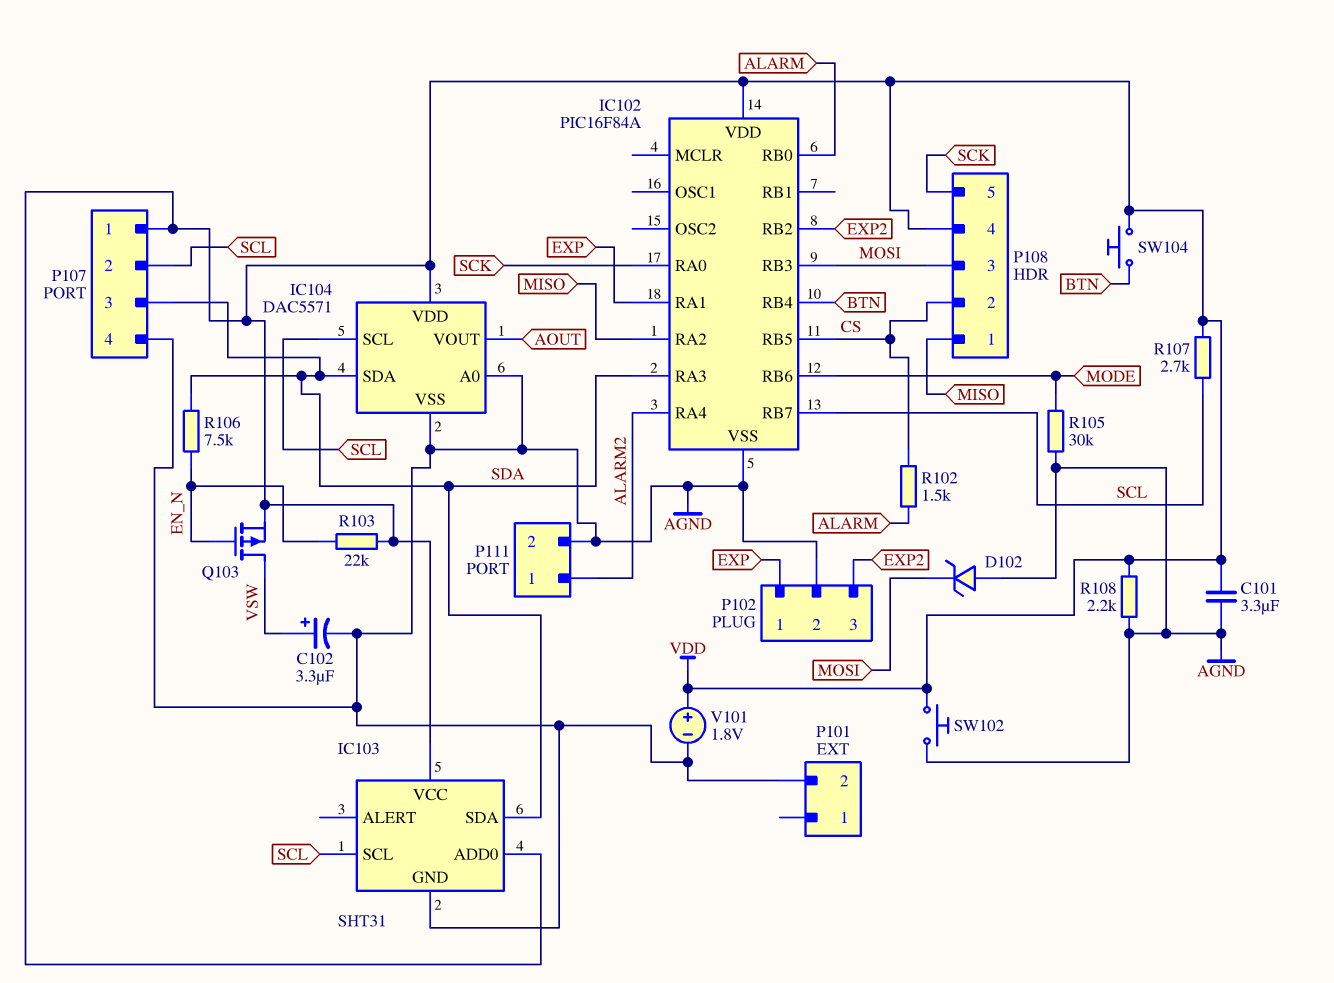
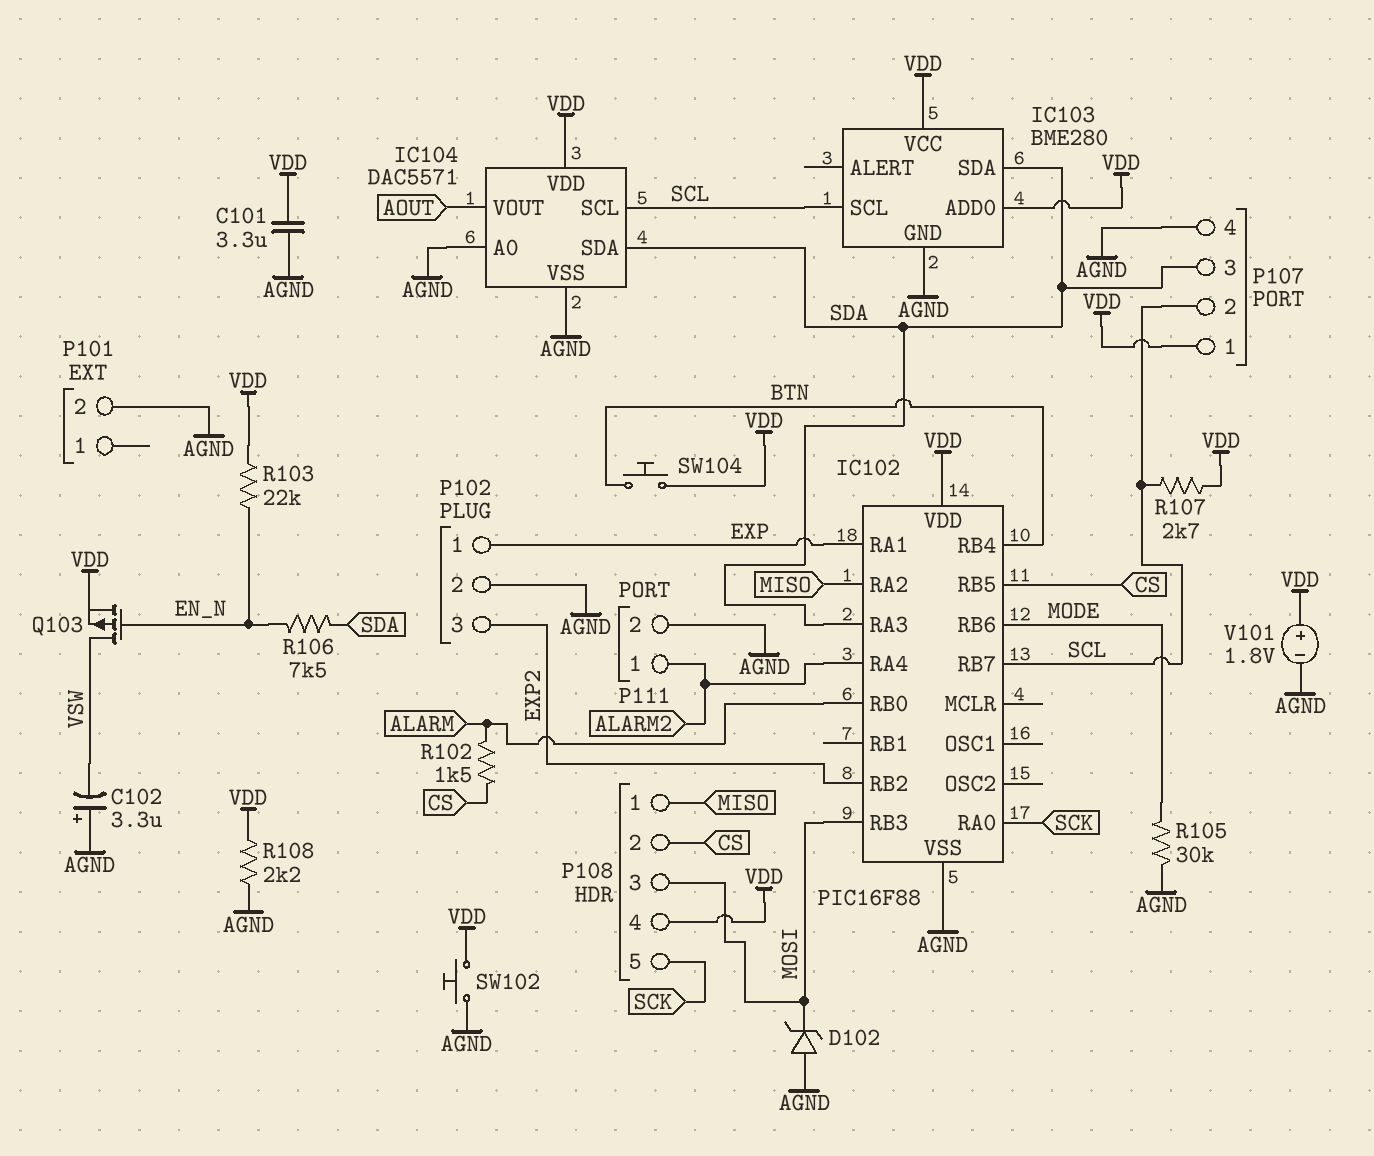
C102: 3.3uF (plus VSW, minus AGND) -> 3.3uF (plus AGND, minus VSW)
IC102: PIC16F84A -> PIC16F88
IC103: SHT31 -> BME280

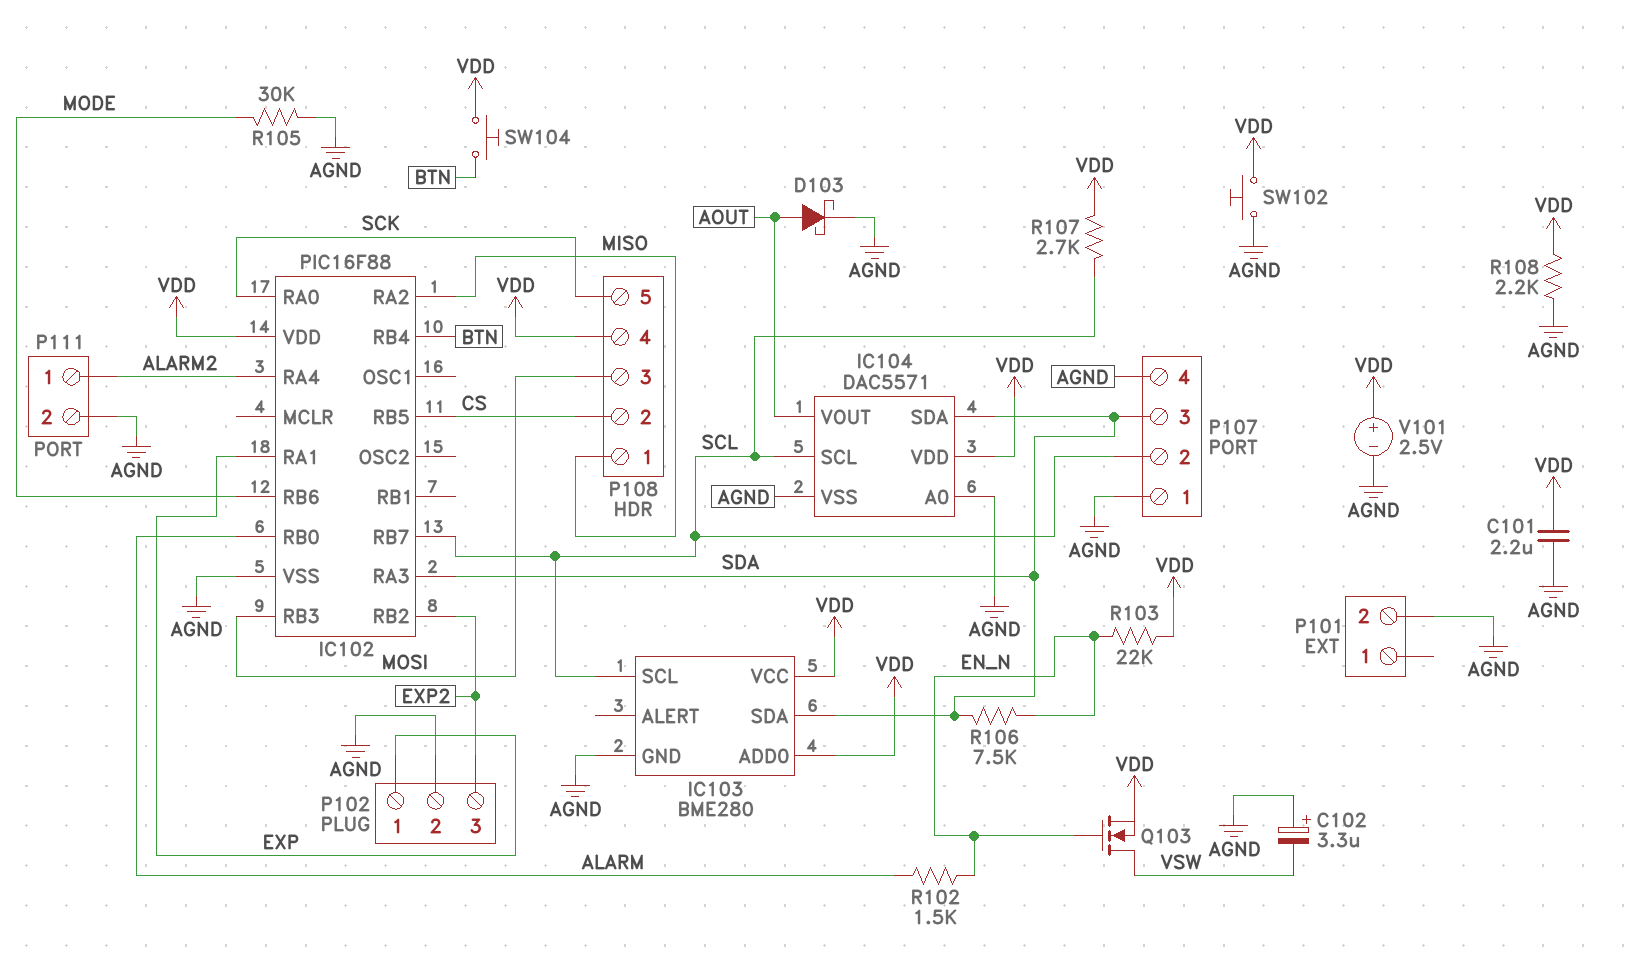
C101: 3.3uF (AGND, VDD) -> 2.2uF (AGND, VDD)
D102: zener (A AGND, K MOSI) -> none
D103: none -> schottky (A AOUT, K AGND)
P107 pin 1: VDD -> AGND
Q103: PMOS (G EN_N, D VSW, S VDD) -> NMOS (G EN_N, D VSW, S VDD)
R102: 1.5k (ALARM, CS) -> 1.5k (ALARM, EN_N)
V101: 1.8V (plus VDD, minus AGND) -> 2.5V (plus VDD, minus AGND)

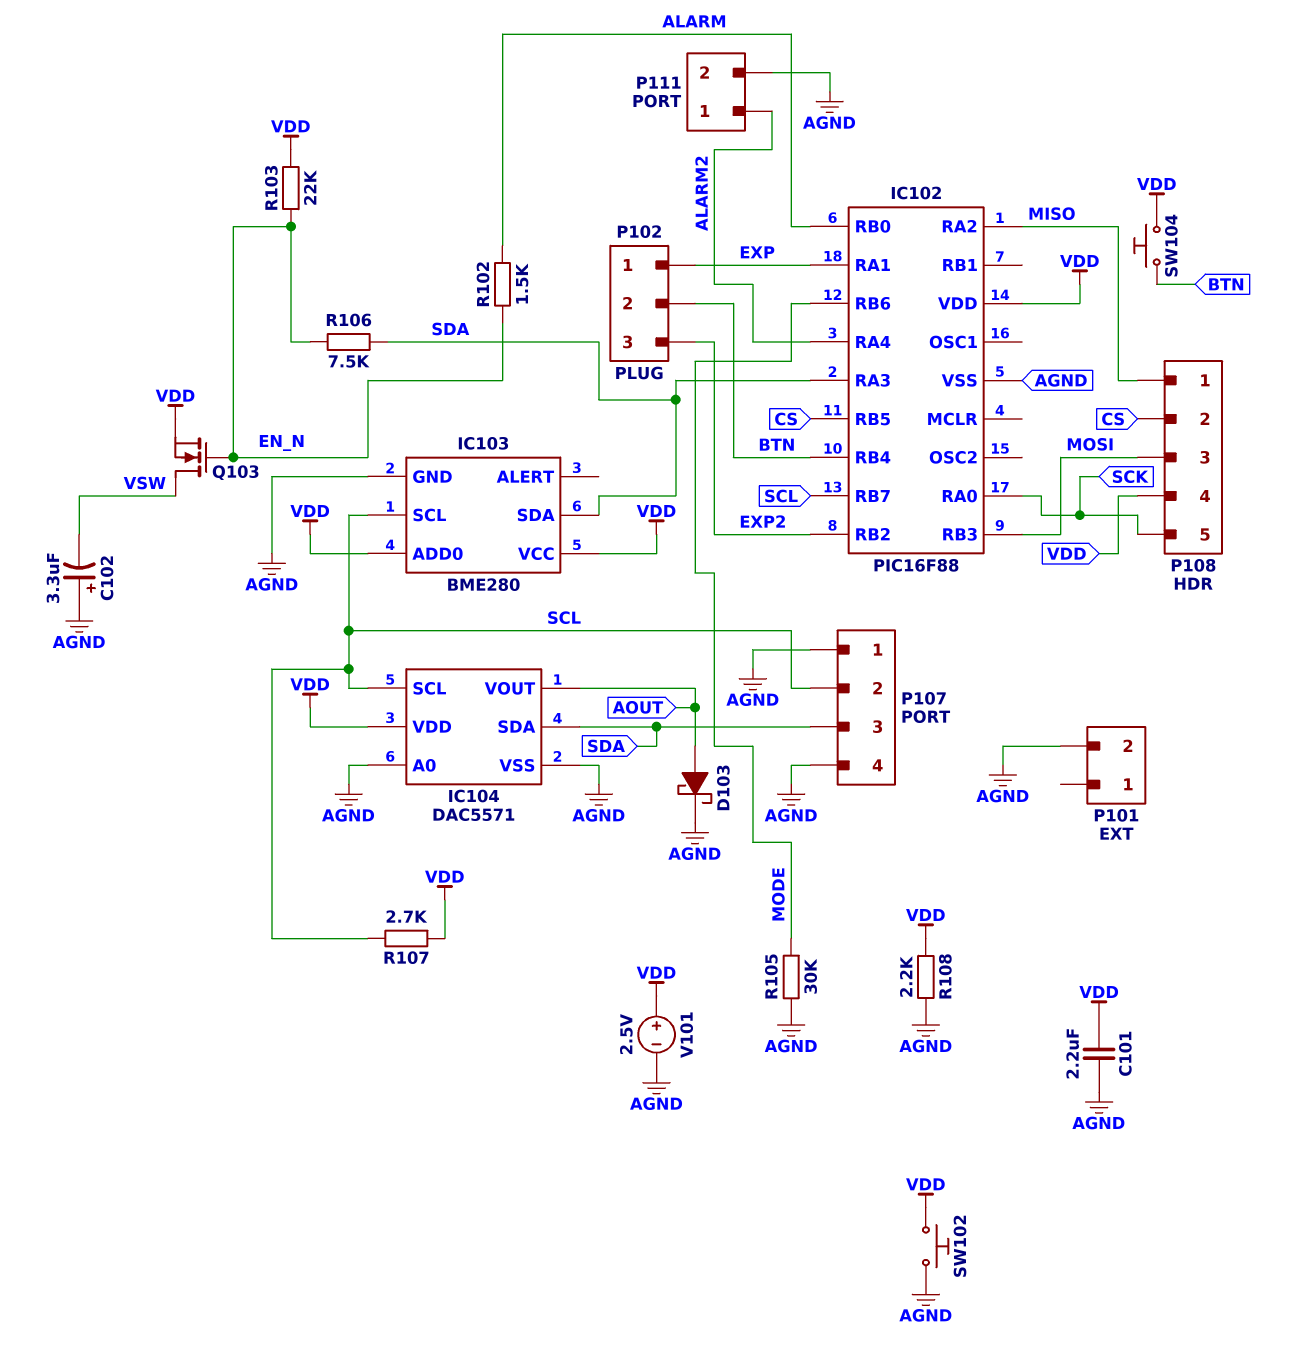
P102 pin 2: AGND -> BTN

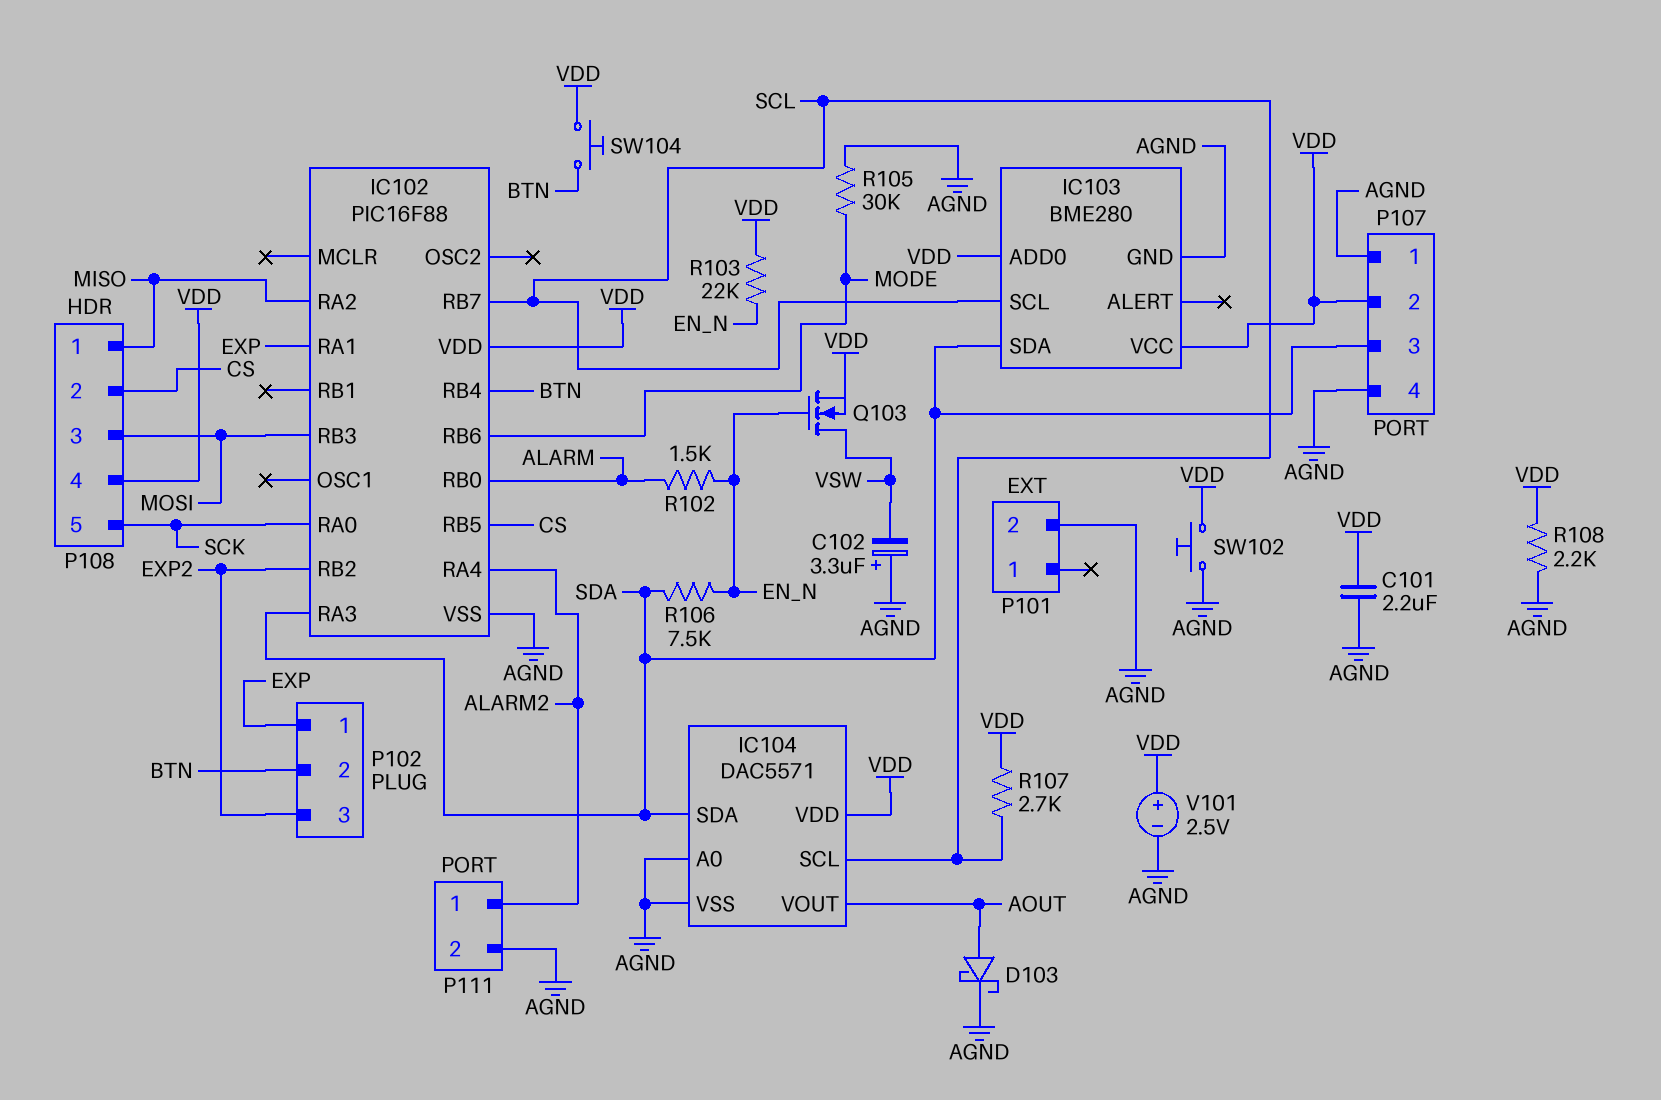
P107 pin 2: SCL -> VDD

